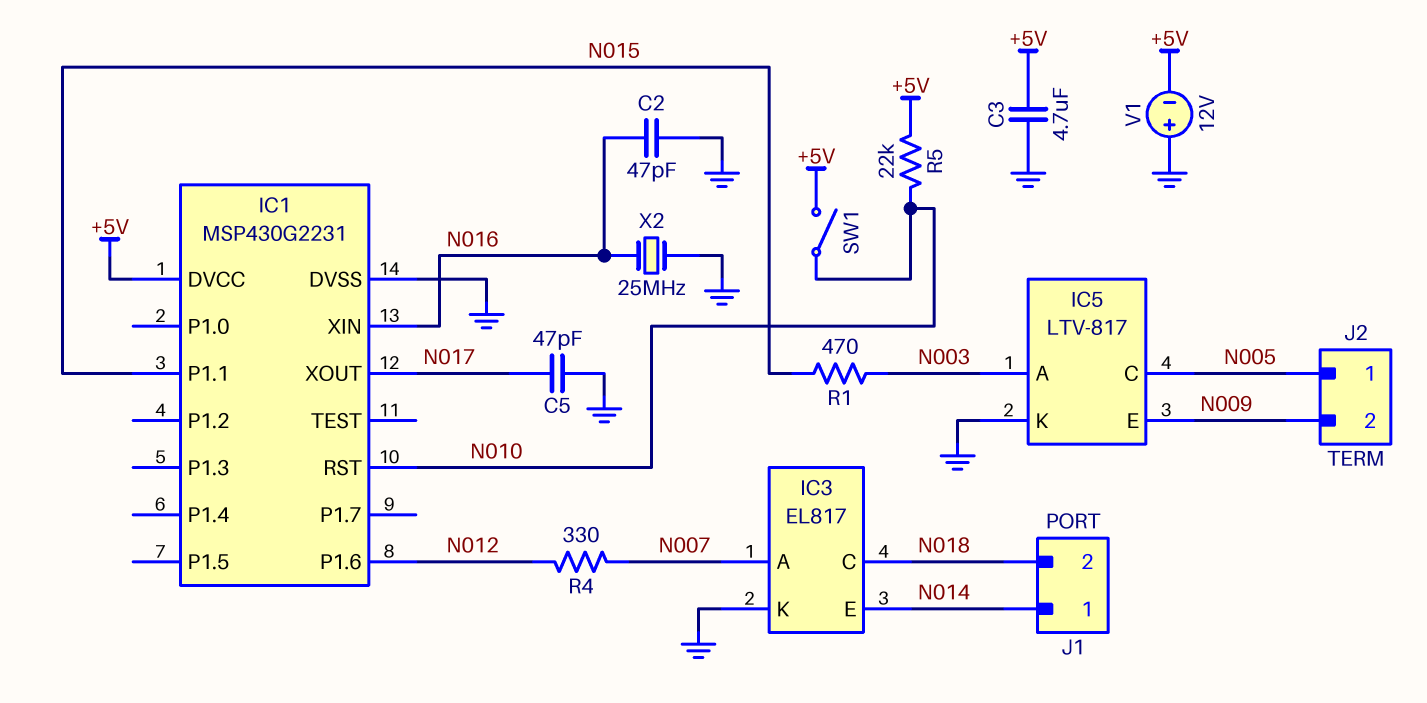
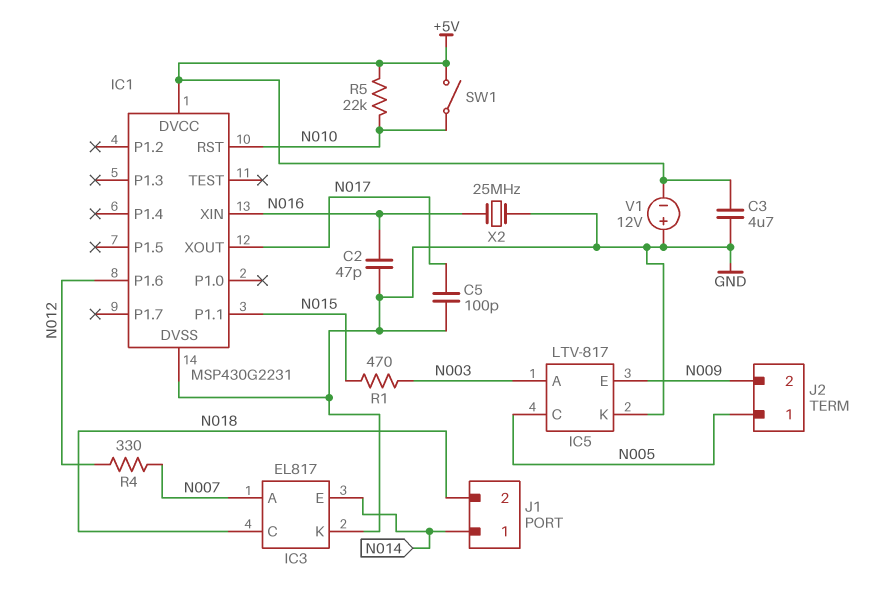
C5: 47pF (GND, N017) -> 100pF (GND, N017)

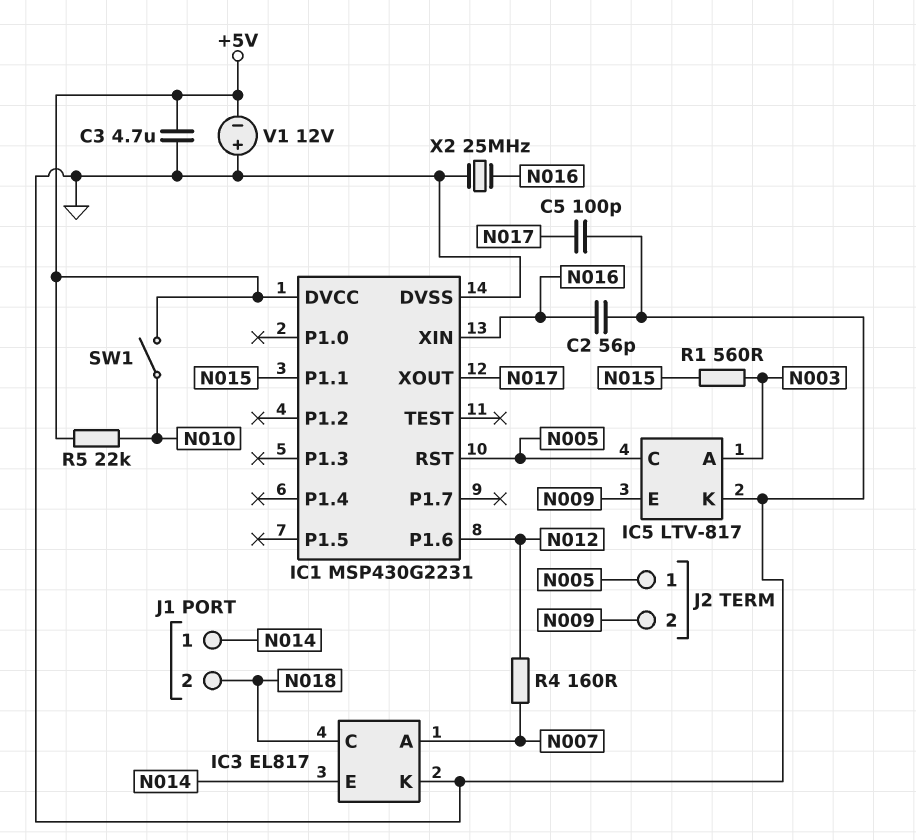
C2: 47pF (GND, N016) -> 56pF (GND, N016)
IC1 pin RST: N010 -> N005
R1: 470 (N003, N015) -> 560 (N003, N015)
R4: 330 (N007, N012) -> 160 (N007, N012)

